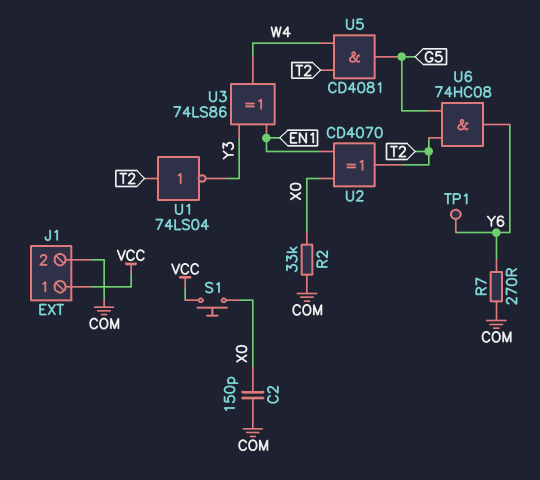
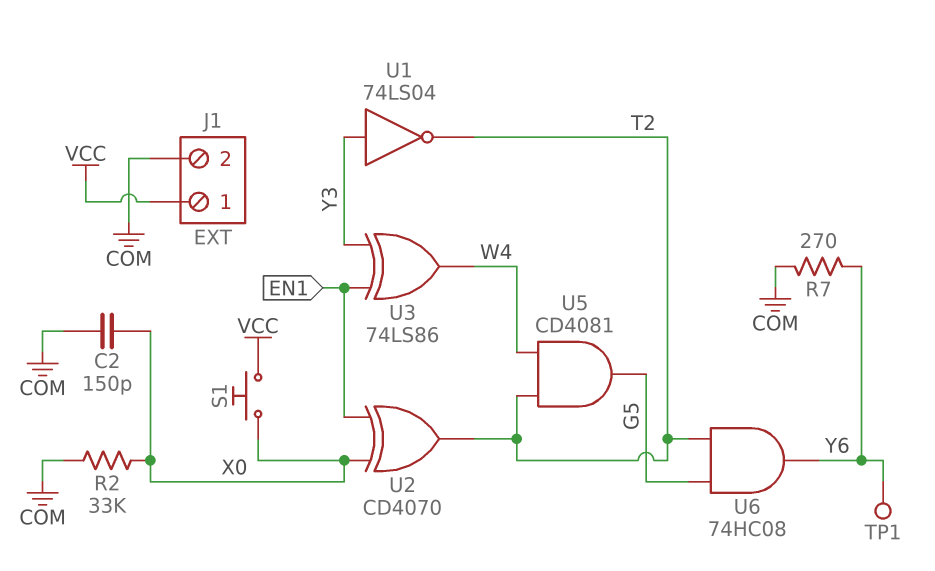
U1: NOT 74LS04 (in T2, out Y3) -> NOT 74LS04 (in Y3, out T2)

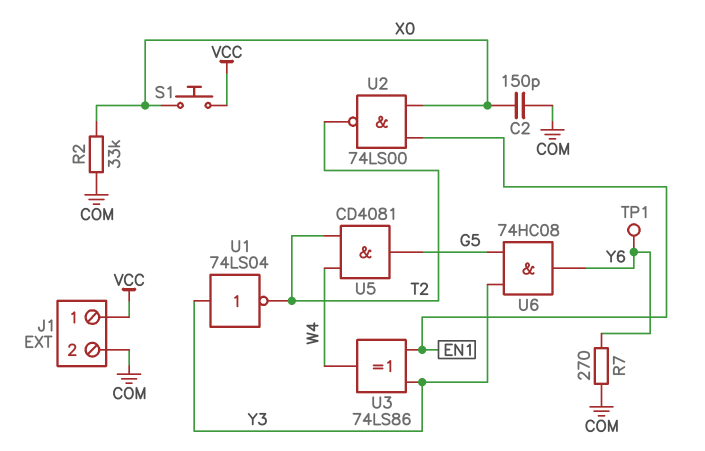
U2: XOR CD4070 (in EN1, in X0, out T2) -> NAND 74LS00 (in EN1, in X0, out T2)
U6: AND 74HC08 (in G5, in T2, out Y6) -> AND 74HC08 (in G5, in Y3, out Y6)

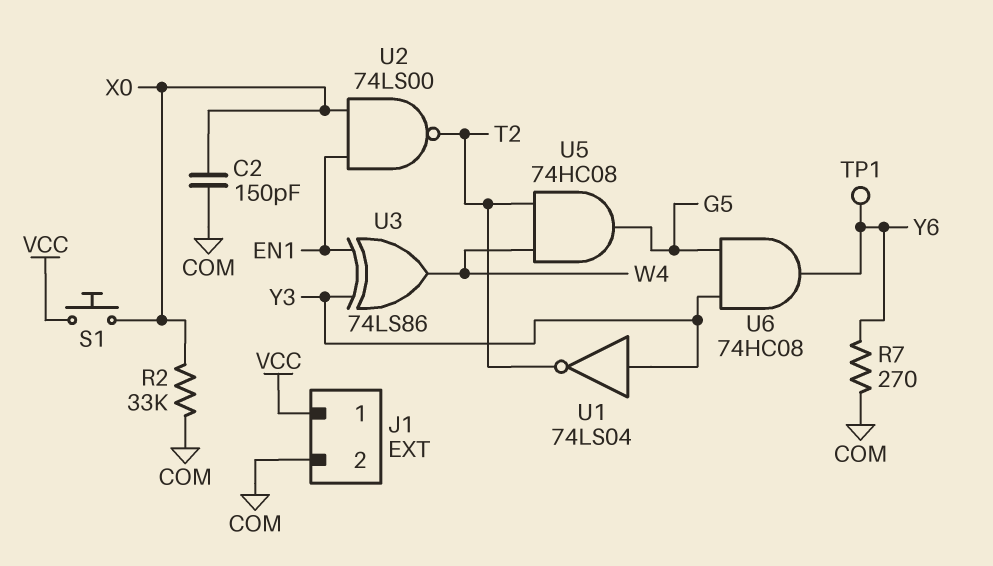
U5: AND CD4081 (in T2, in W4, out G5) -> AND 74HC08 (in T2, in W4, out G5)

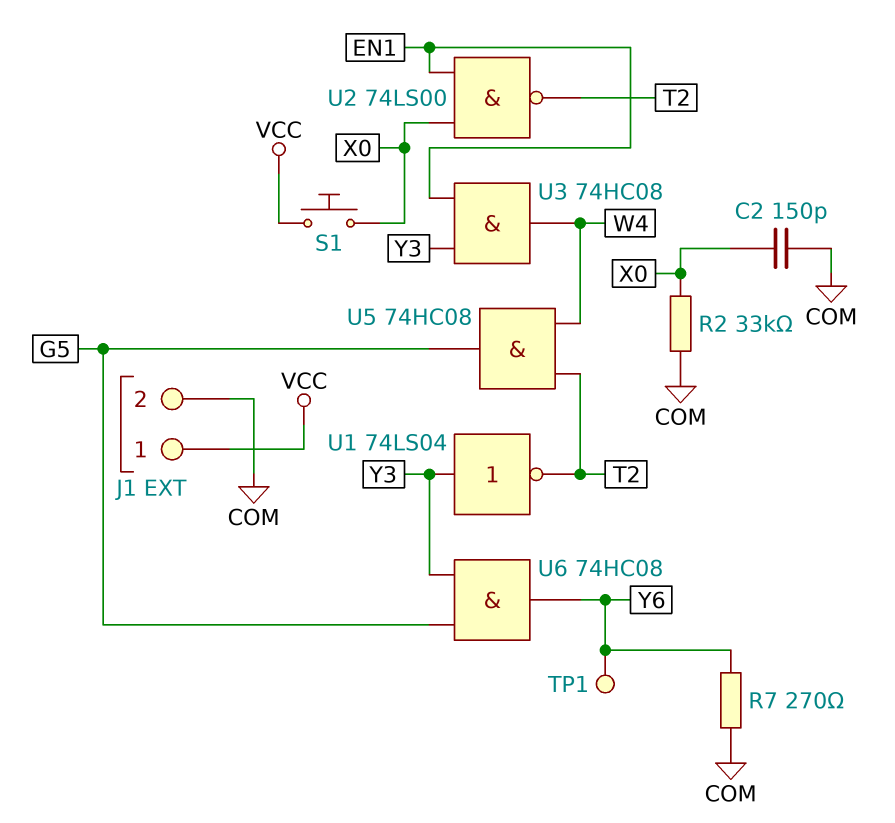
U3: XOR 74LS86 (in EN1, in Y3, out W4) -> AND 74HC08 (in EN1, in Y3, out W4)

